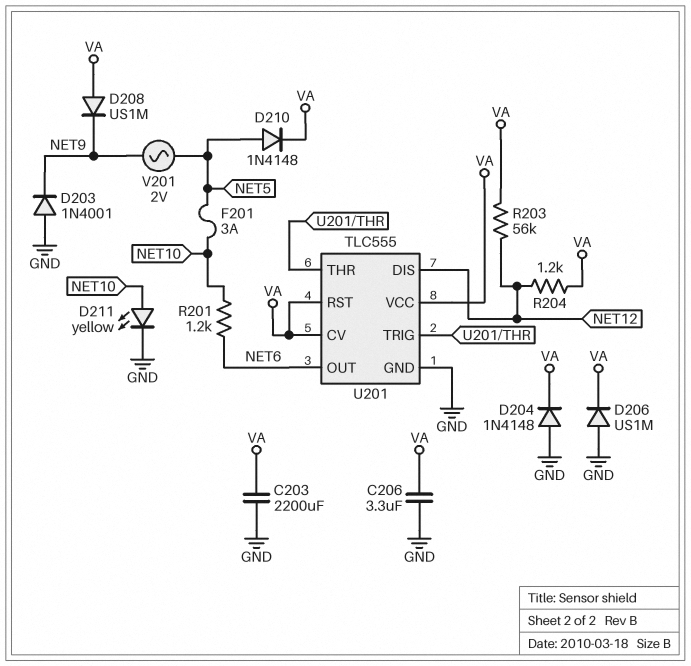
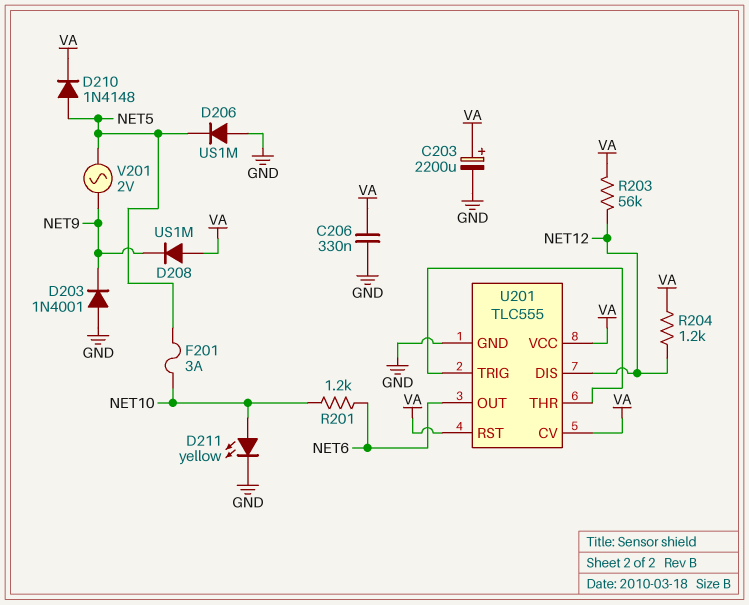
C203: 2200uF (GND, VA) -> 2200uF (plus VA, minus GND)
C206: 3.3uF (GND, VA) -> 330nF (GND, VA)
D204: diode 1N4148 (A GND, K VA) -> none
D206: diode US1M (A GND, K VA) -> diode US1M (A GND, K NET5)

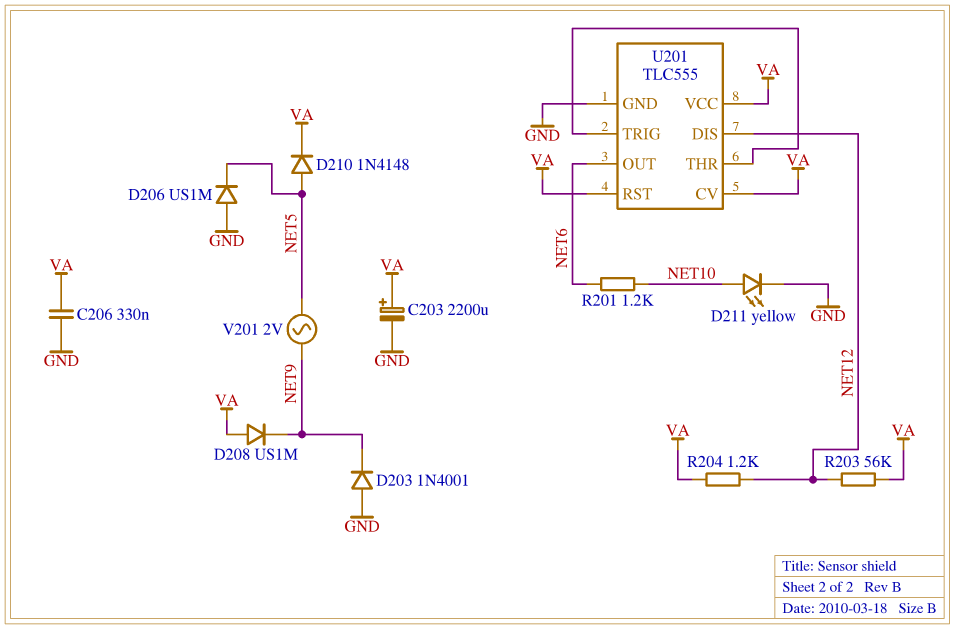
F201: 3A (NET5, NET10) -> none

